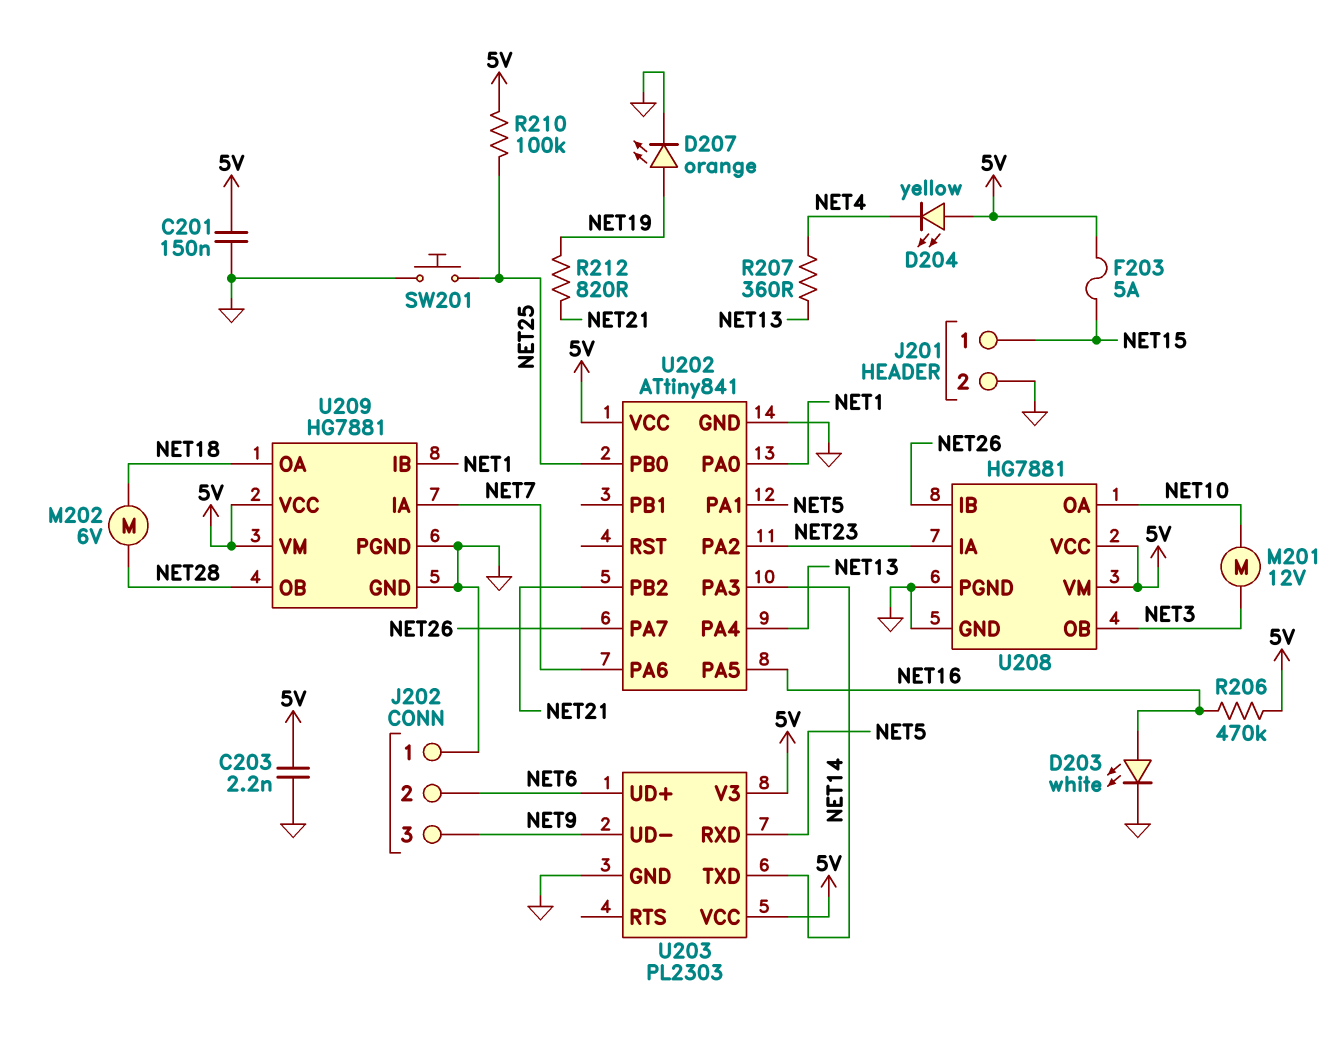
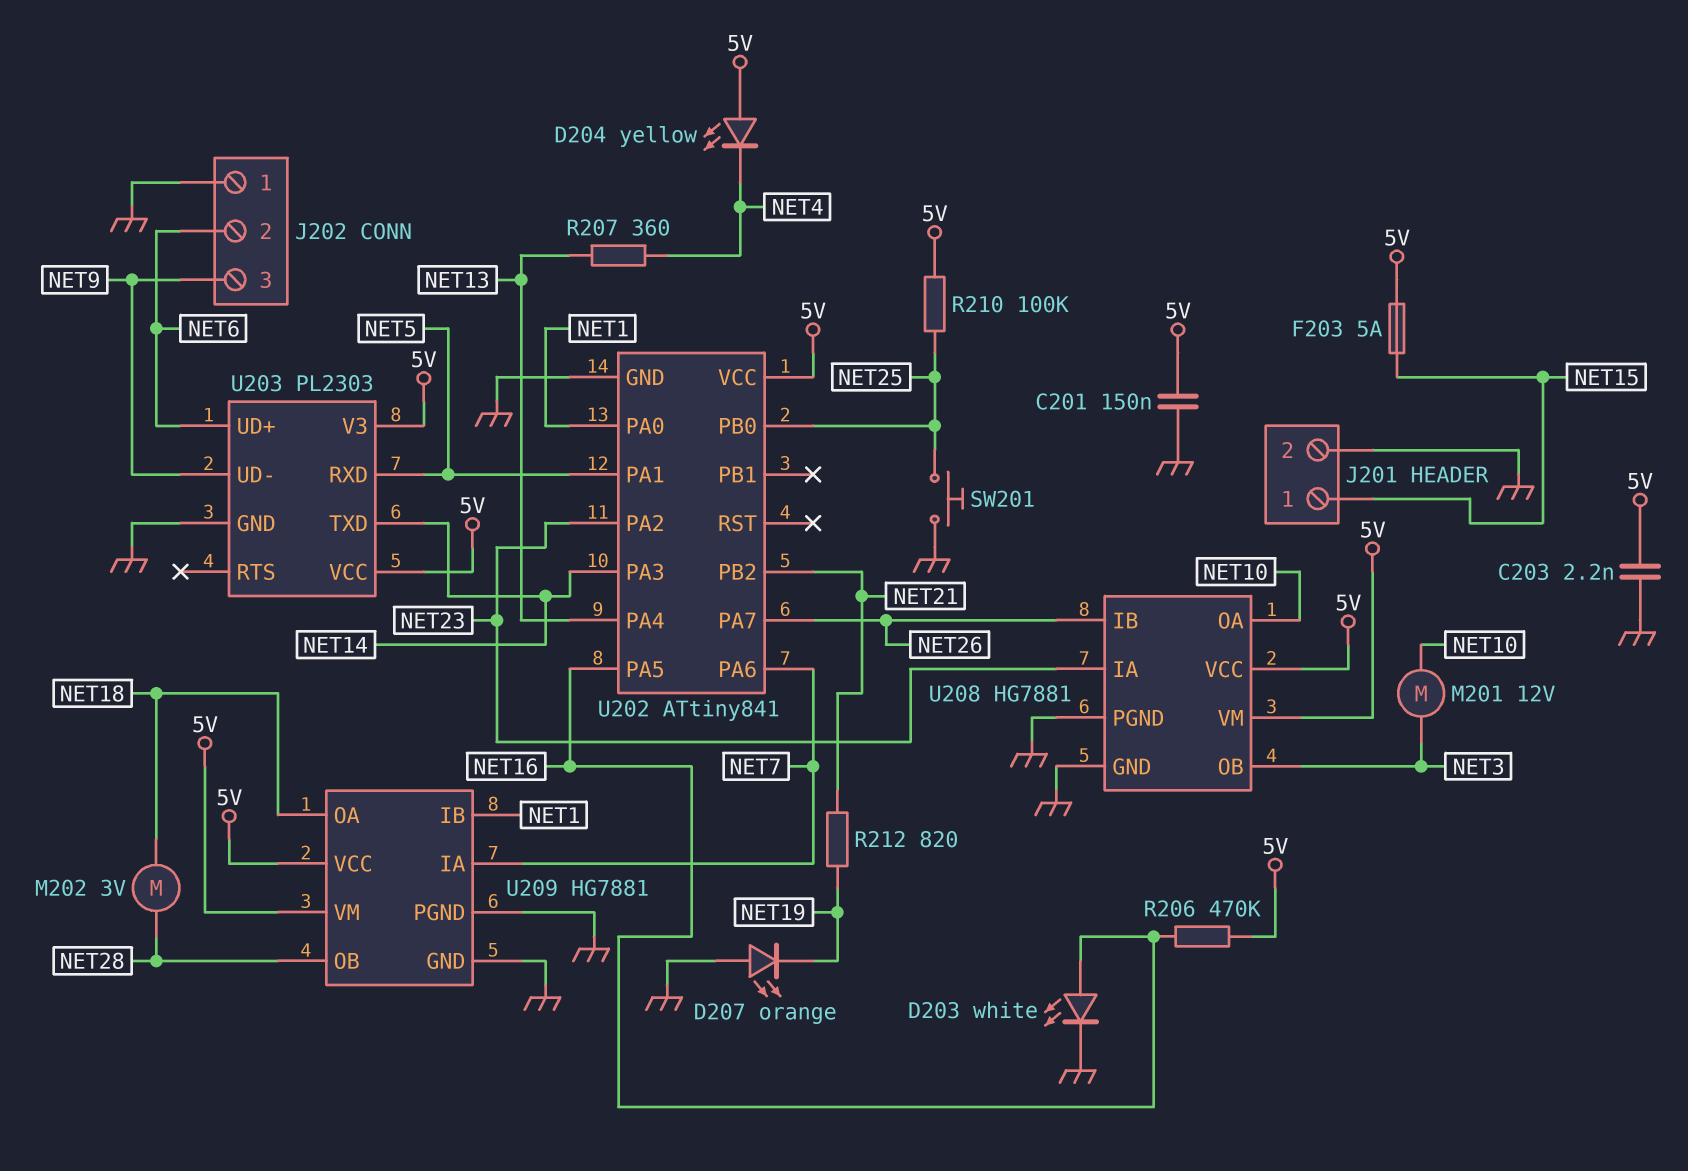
D207: LED orange (A NET19, K GND) -> LED orange (A GND, K NET19)
M202: motor 6V (NET18, NET28) -> motor 3V (NET18, NET28)

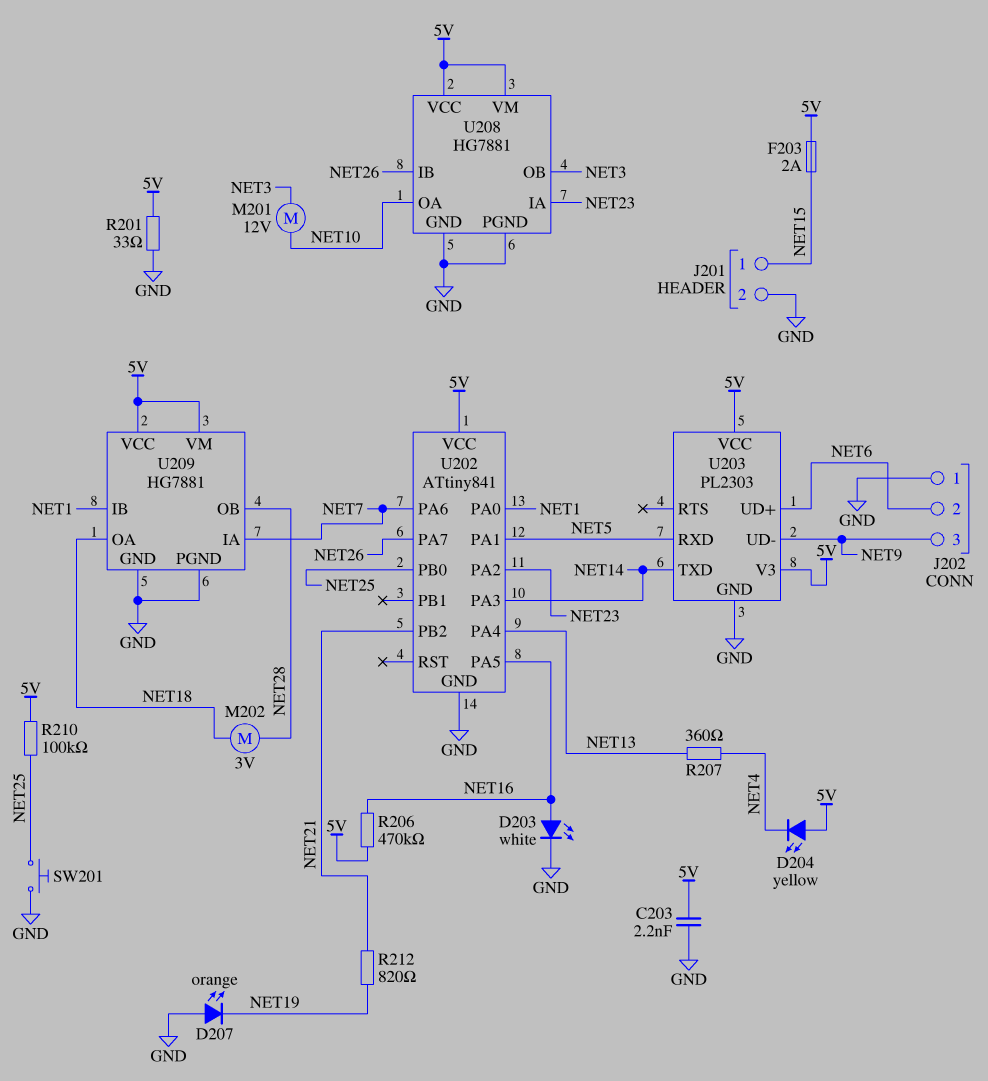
C201: 150nF (5V, GND) -> none
F203: 5A (5V, NET15) -> 2A (5V, NET15)
R201: none -> 33 (5V, GND)

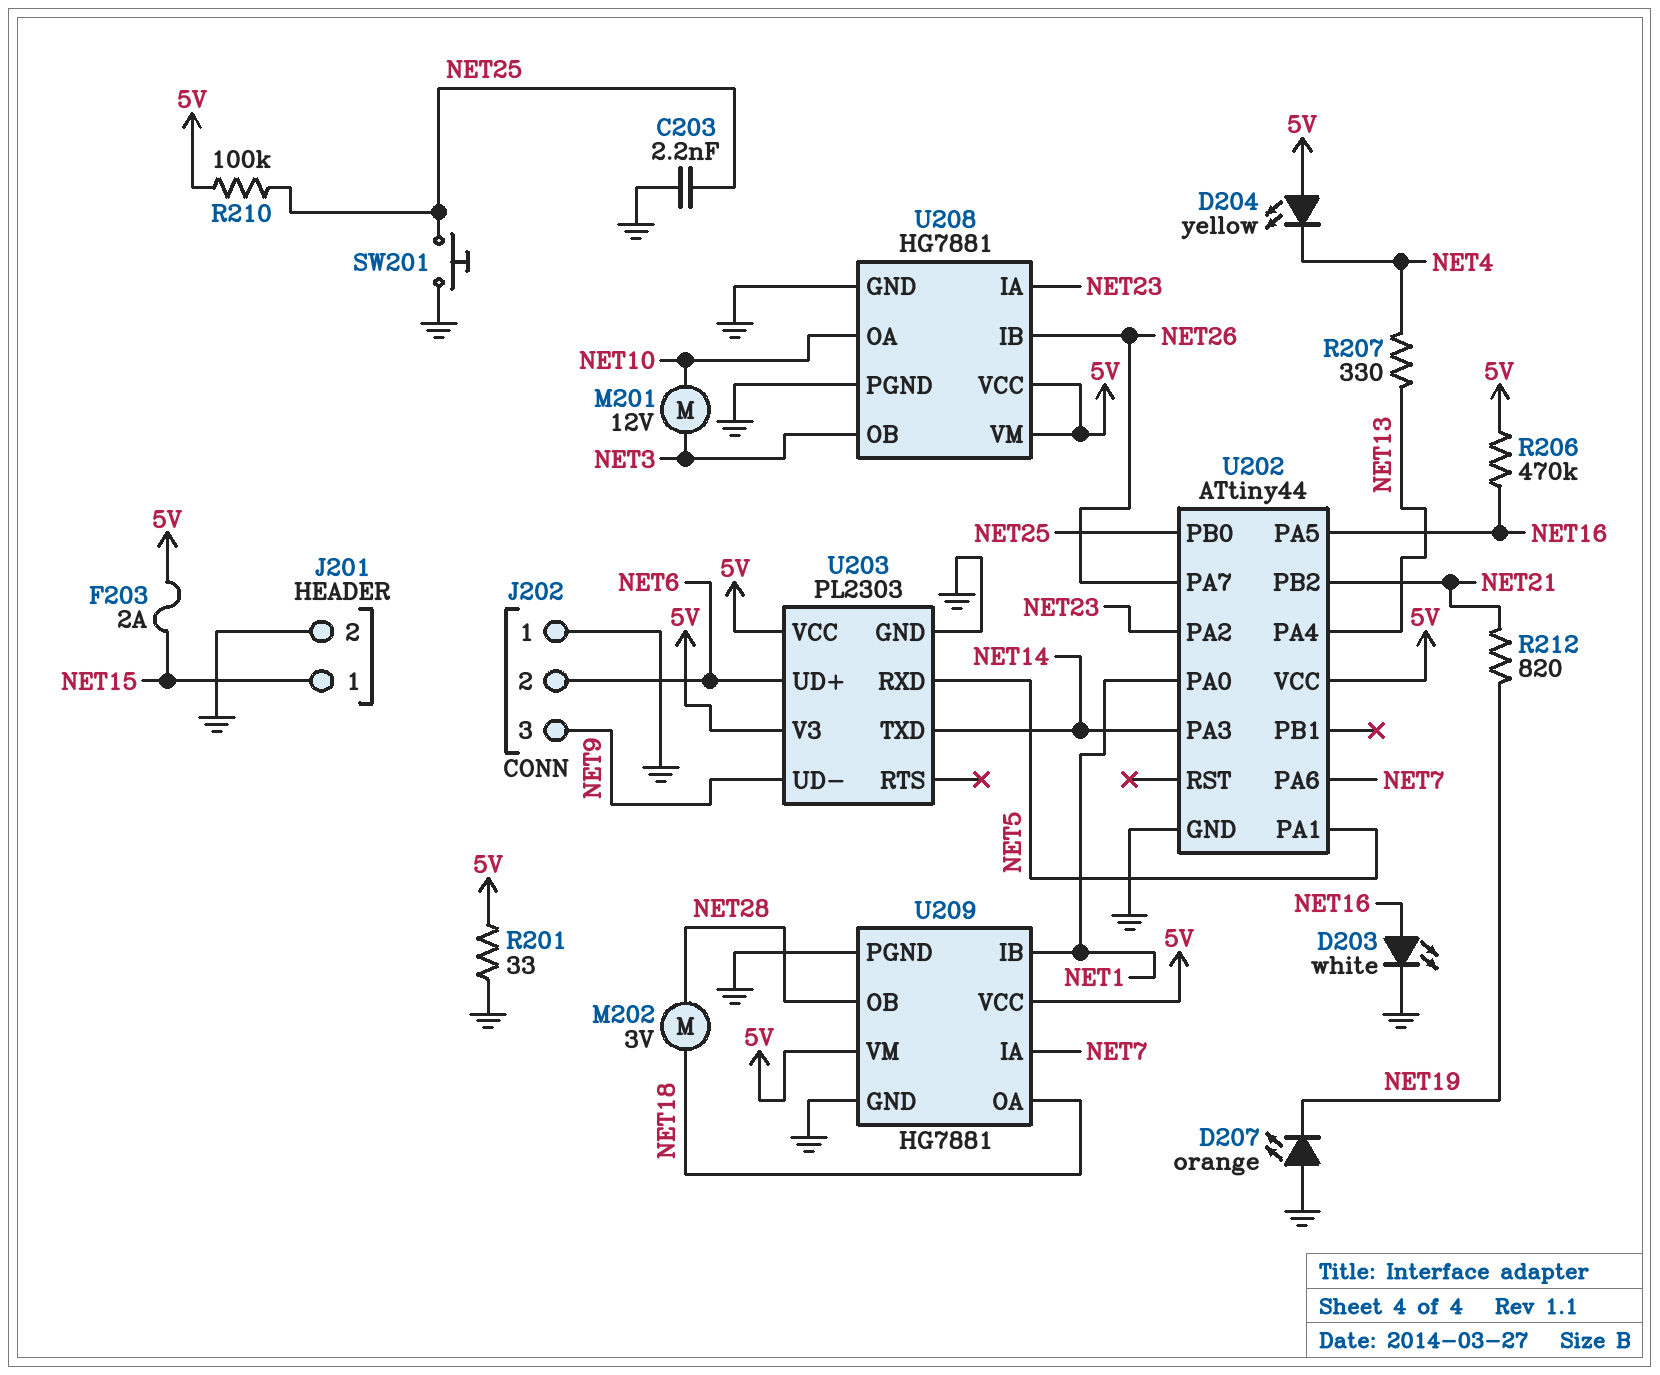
C203: 2.2nF (5V, GND) -> 2.2nF (GND, NET25)
R207: 360 (NET4, NET13) -> 330 (NET4, NET13)
U202: ATtiny841 -> ATtiny44

